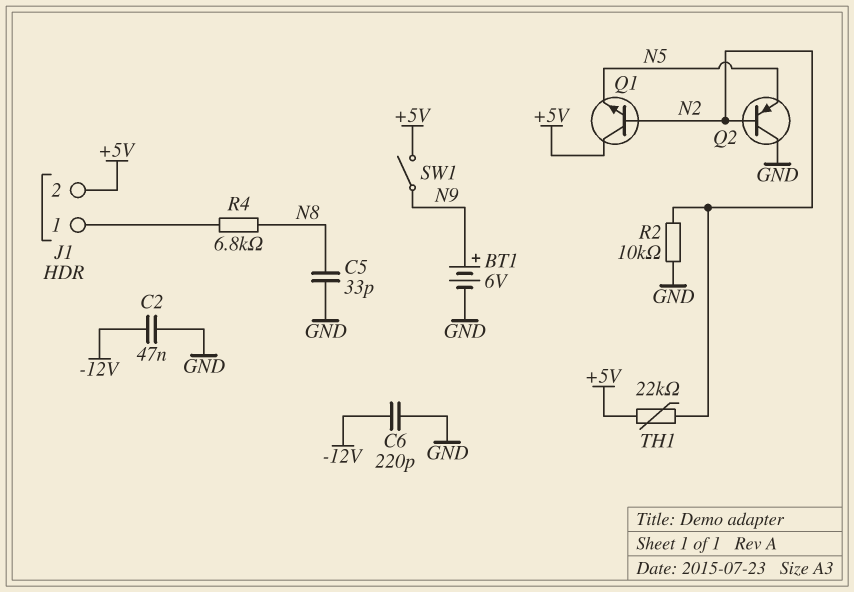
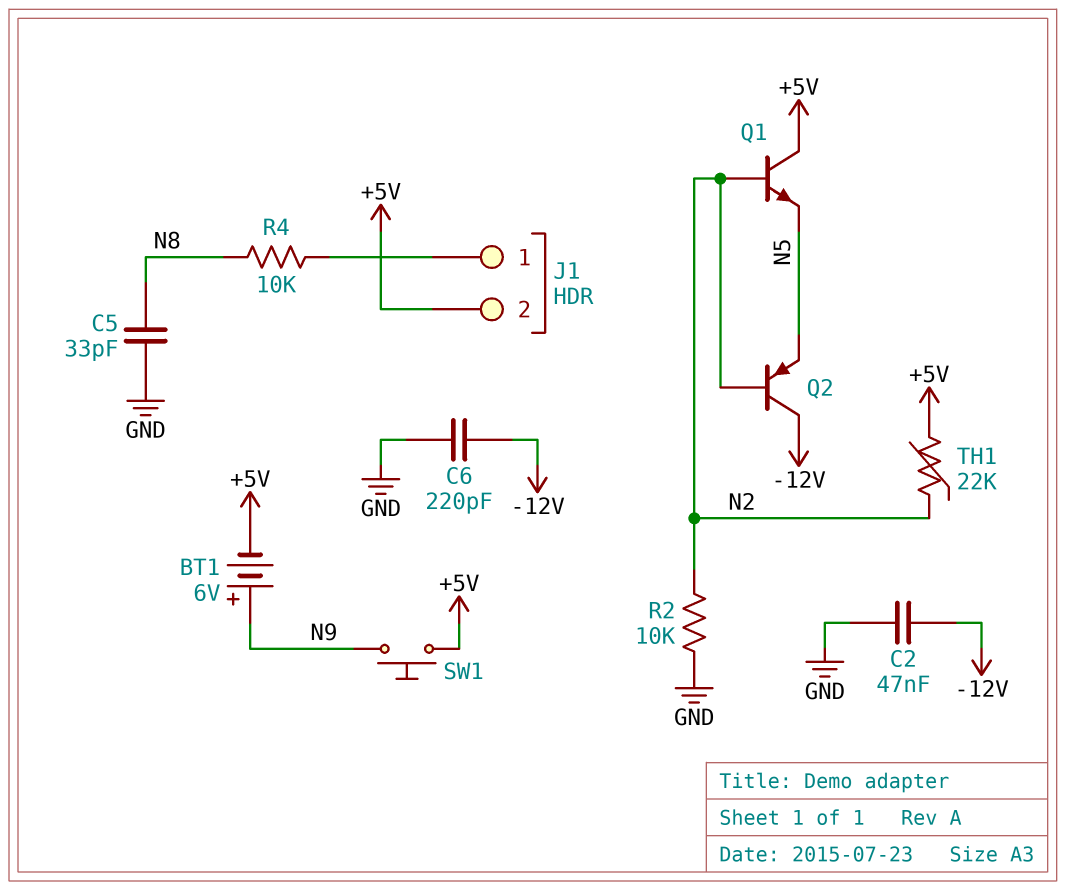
BT1: 6V (plus N9, minus GND) -> 6V (plus N9, minus +5V)
Q2: PNP (B N2, C GND, E N5) -> PNP (B N2, C -12V, E N5)
R4: 6.8k (J1/1, N8) -> 10k (J1/1, N8)
SW1: switch (+5V, N9) -> button (+5V, N9)

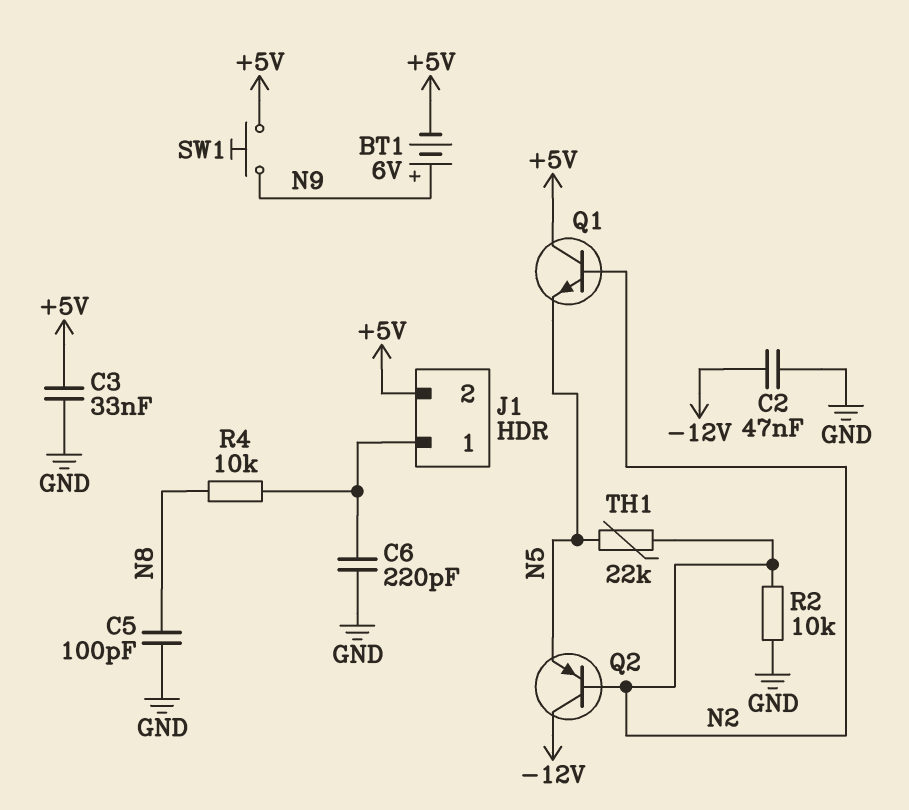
C3: none -> 33nF (+5V, GND)
C5: 33pF (GND, N8) -> 100pF (GND, N8)
C6: 220pF (-12V, GND) -> 220pF (GND, J1/1)
TH1: 22k (+5V, N2) -> 22k (N2, N5)

